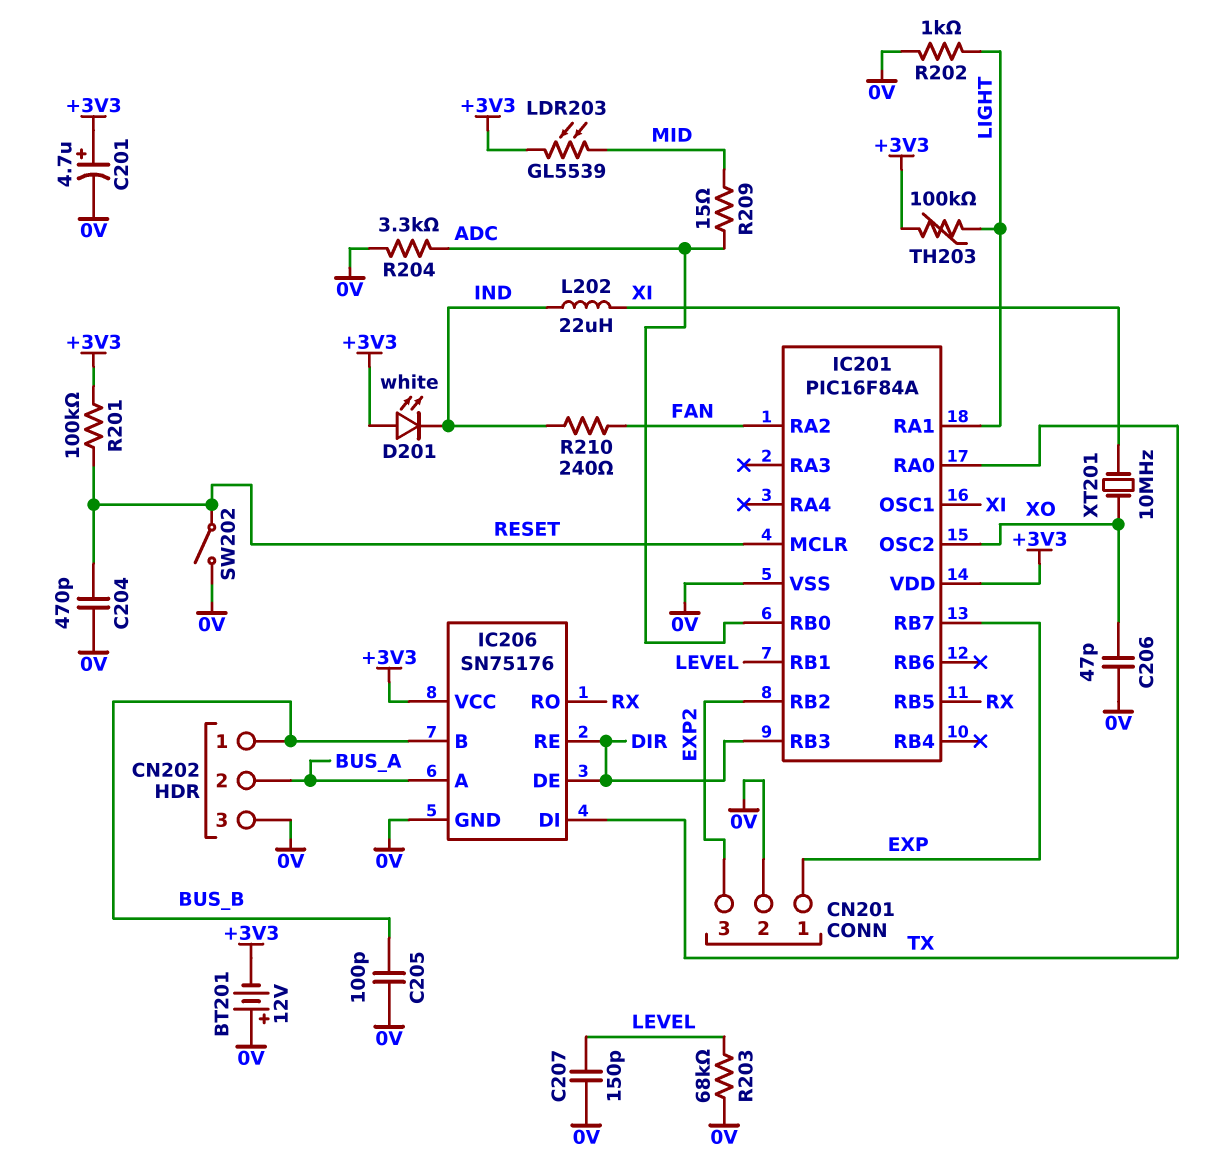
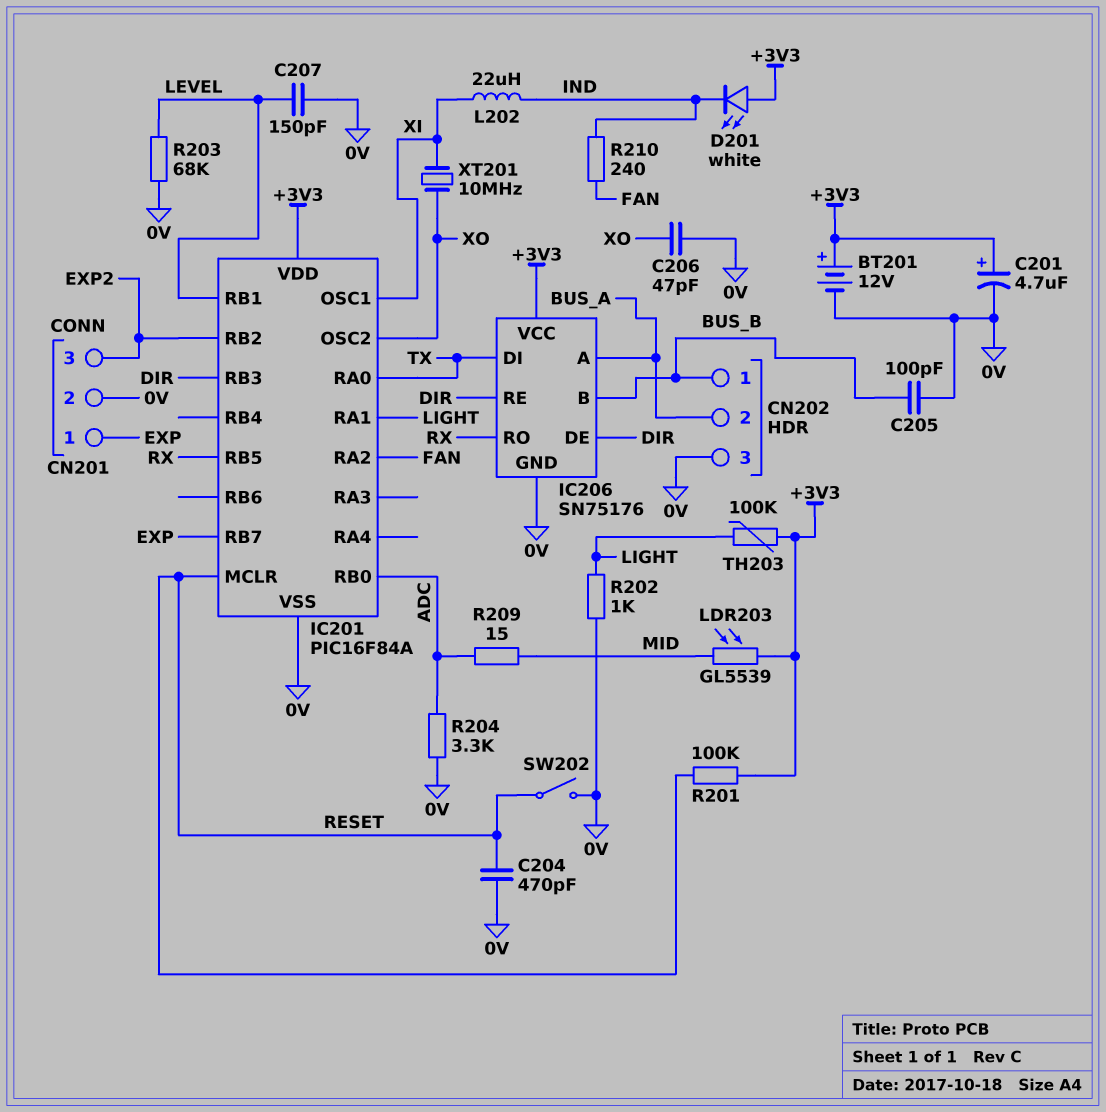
BT201: 12V (plus 0V, minus +3V3) -> 12V (plus +3V3, minus 0V)

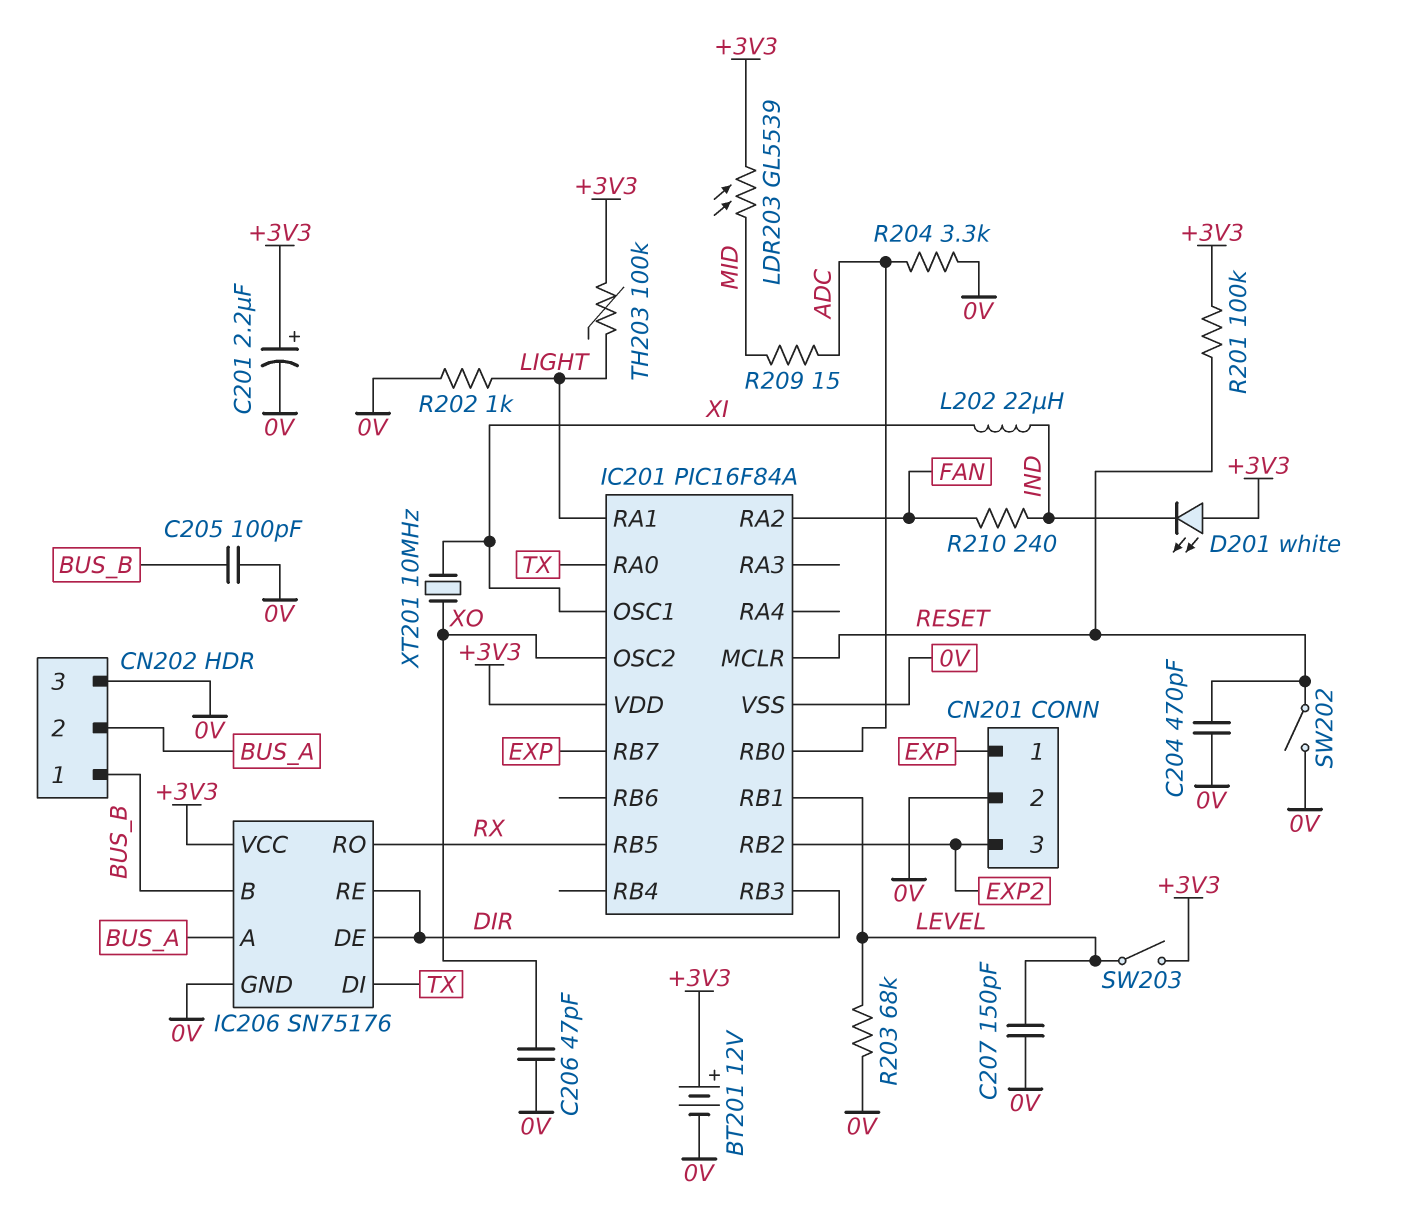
C201: 4.7uF (plus +3V3, minus 0V) -> 2.2uF (plus +3V3, minus 0V)
SW203: none -> switch (+3V3, LEVEL)

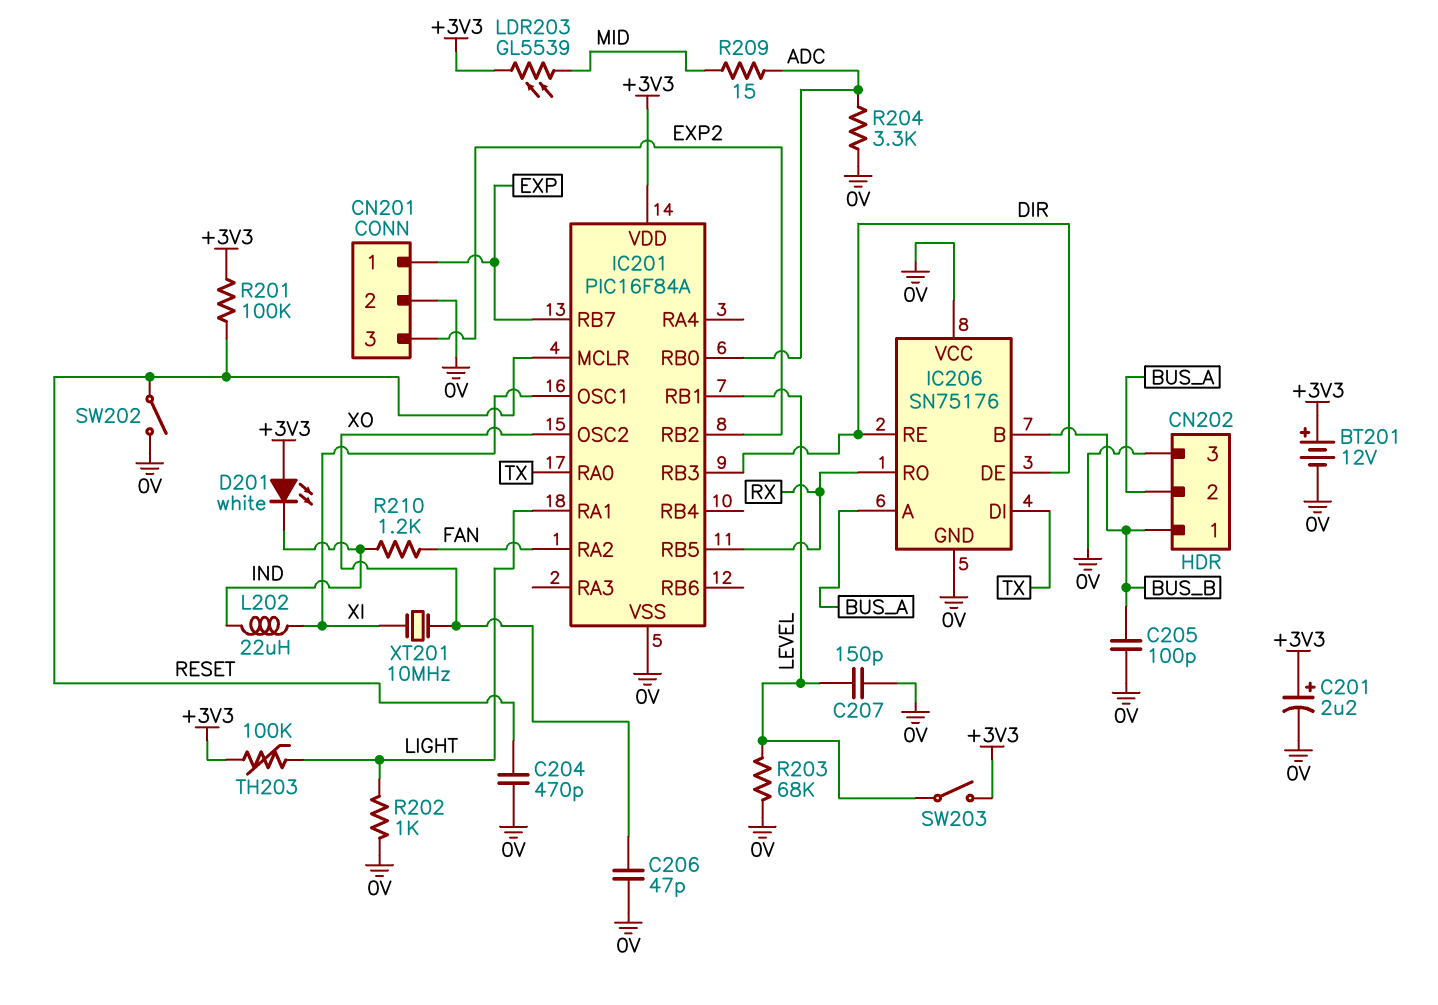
IC206 pin VCC: +3V3 -> 0V
R210: 240 (FAN, IND) -> 1.2k (FAN, IND)

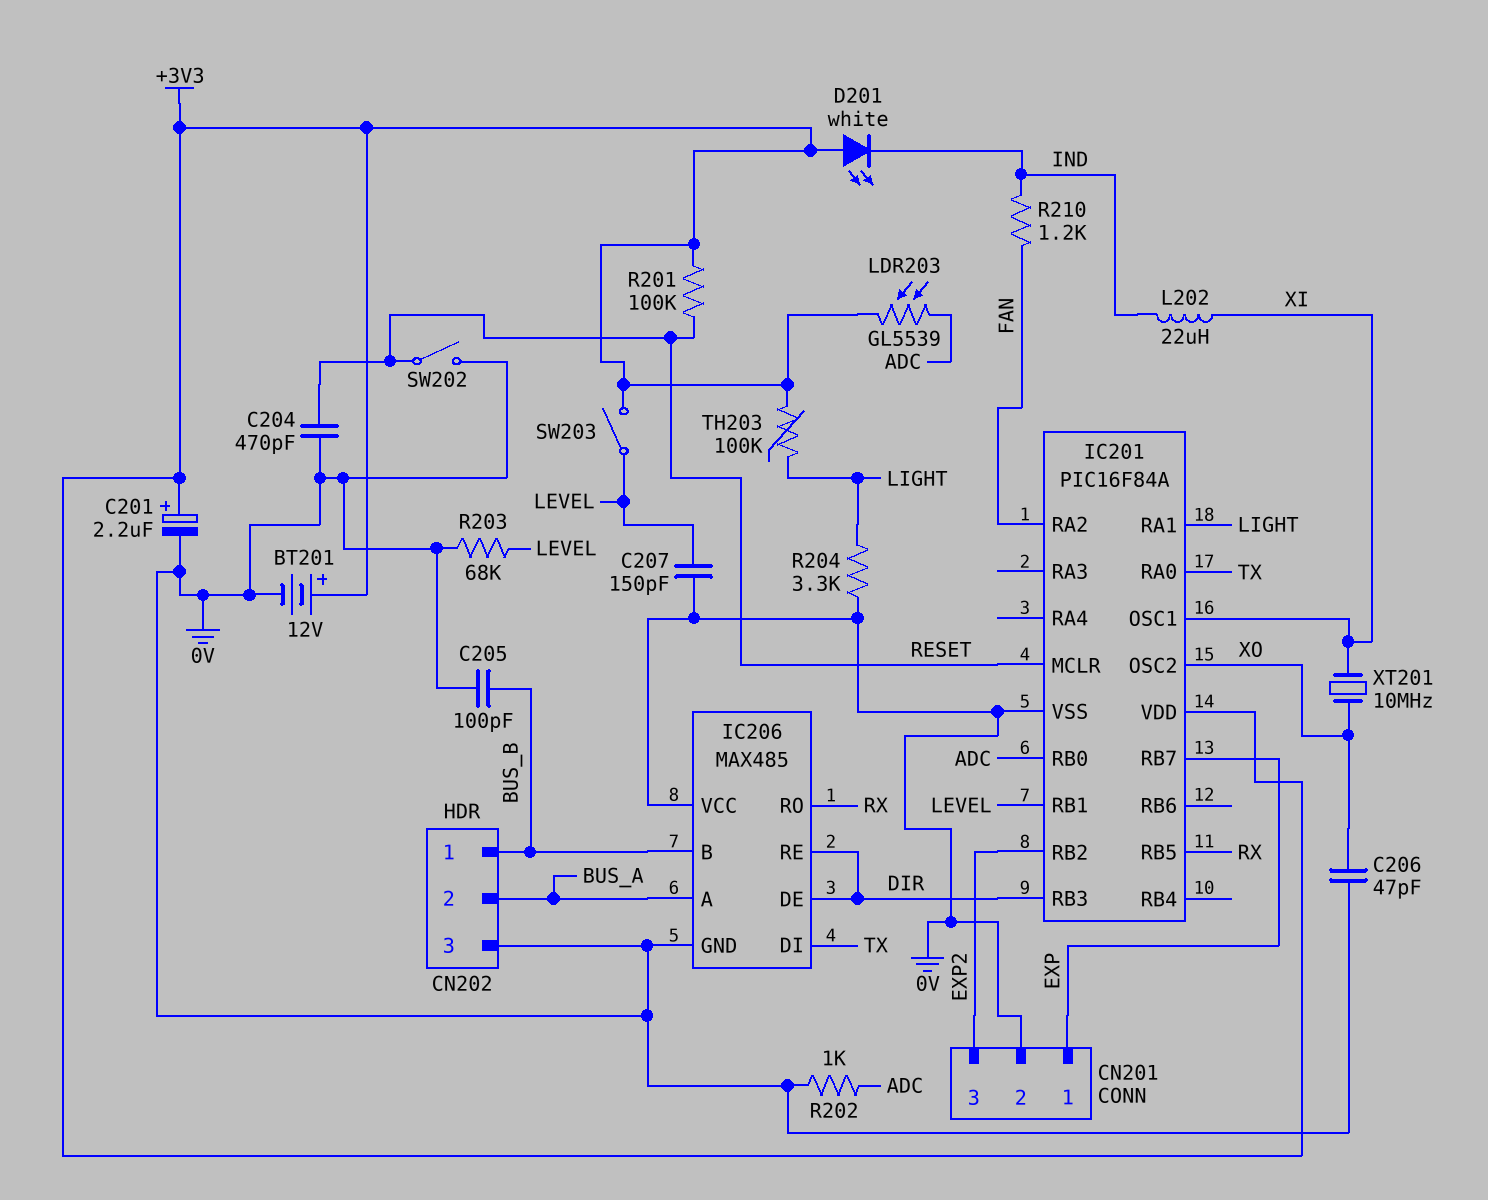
IC206: SN75176 -> MAX485
LDR203: GL5539 (+3V3, MID) -> GL5539 (+3V3, ADC)
R202: 1k (0V, LIGHT) -> 1k (0V, ADC)
R204: 3.3k (0V, ADC) -> 3.3k (0V, LIGHT)
R209: 15 (ADC, MID) -> none

